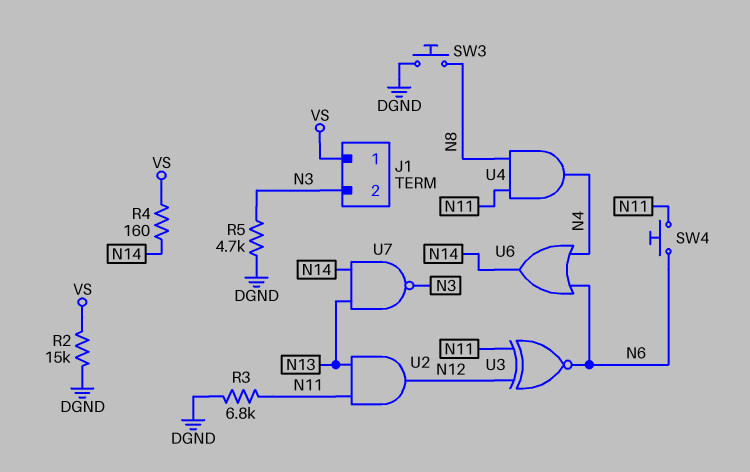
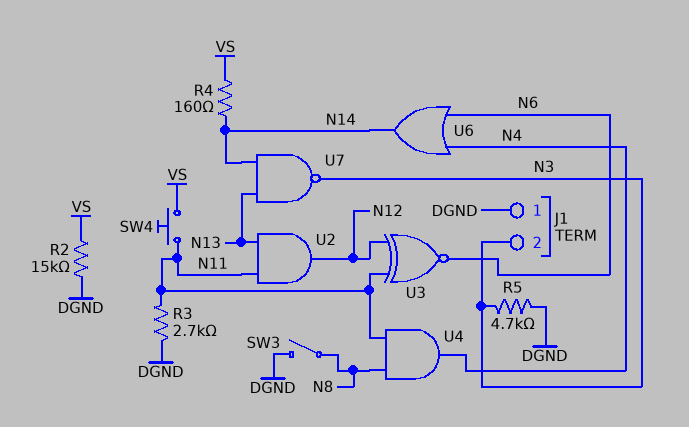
J1 pin 1: VS -> DGND
R3: 6.8k (DGND, N11) -> 2.7k (DGND, N11)
SW3: button (DGND, N8) -> switch (DGND, N8)
SW4: button (N6, N11) -> button (N11, VS)

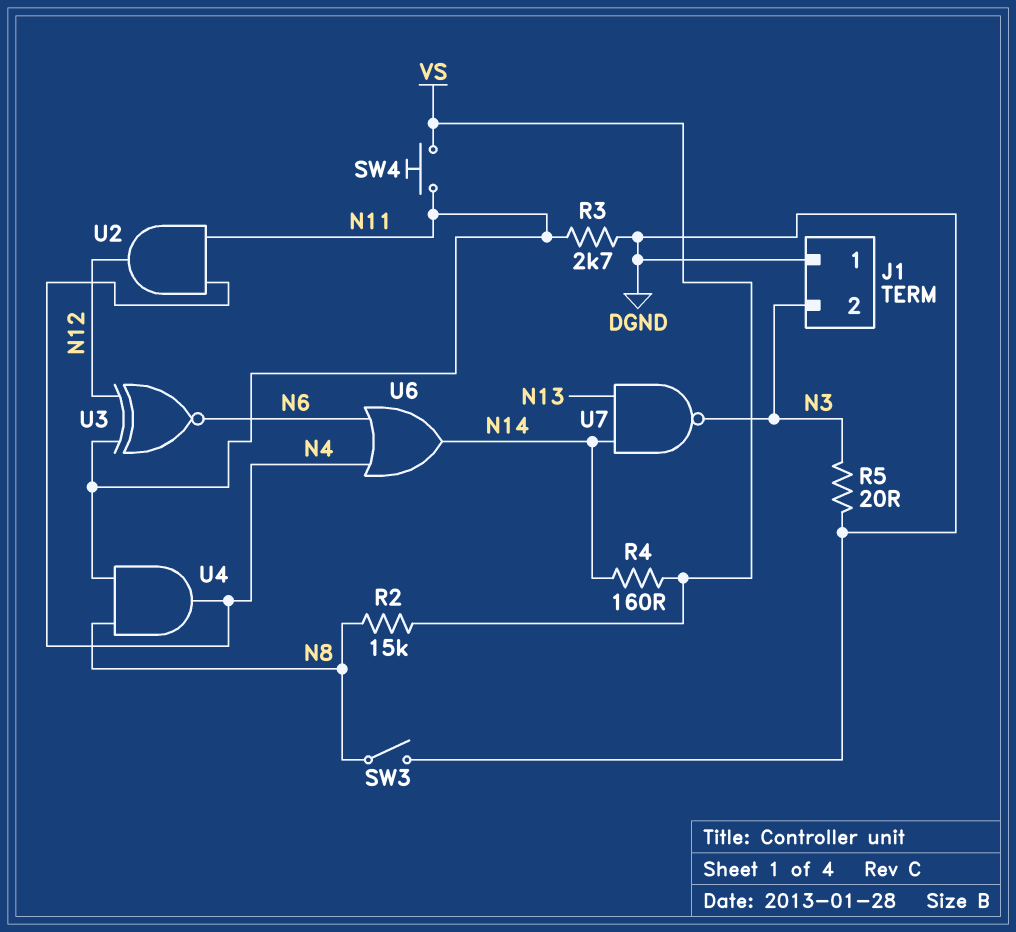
R2: 15k (DGND, VS) -> 15k (N8, VS)
R5: 4.7k (DGND, N3) -> 20 (DGND, N3)
U2: AND (in N11, in N13, out N12) -> AND (in N4, in N11, out N12)

